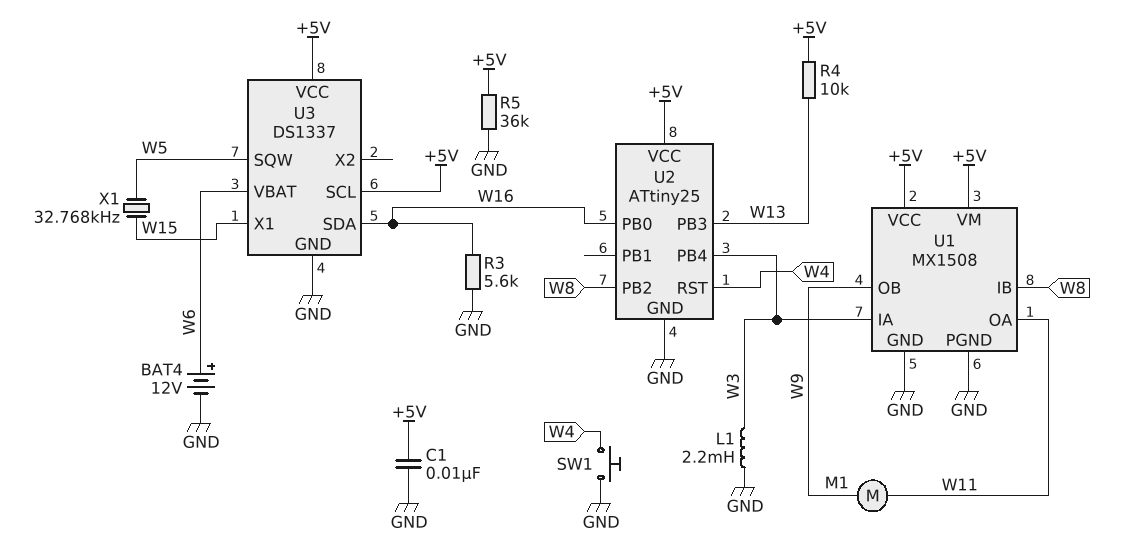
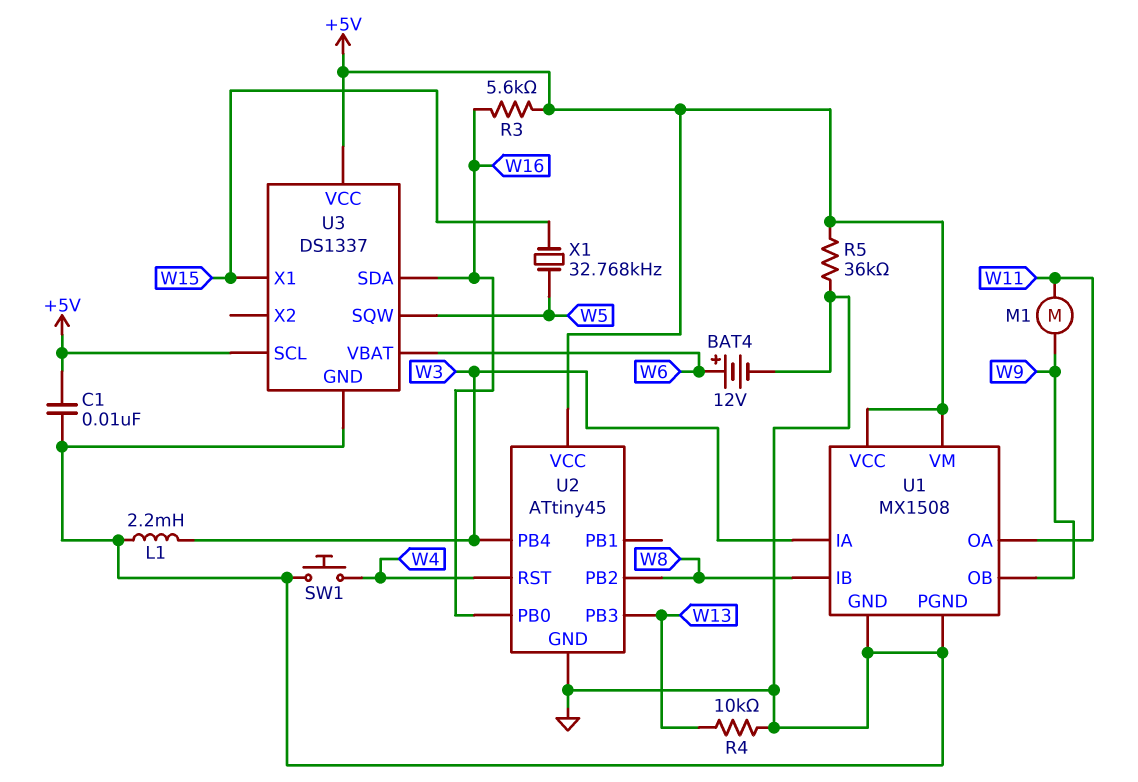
R3: 5.6k (GND, W16) -> 5.6k (+5V, W16)
R4: 10k (+5V, W13) -> 10k (GND, W13)
U2: ATtiny25 -> ATtiny45

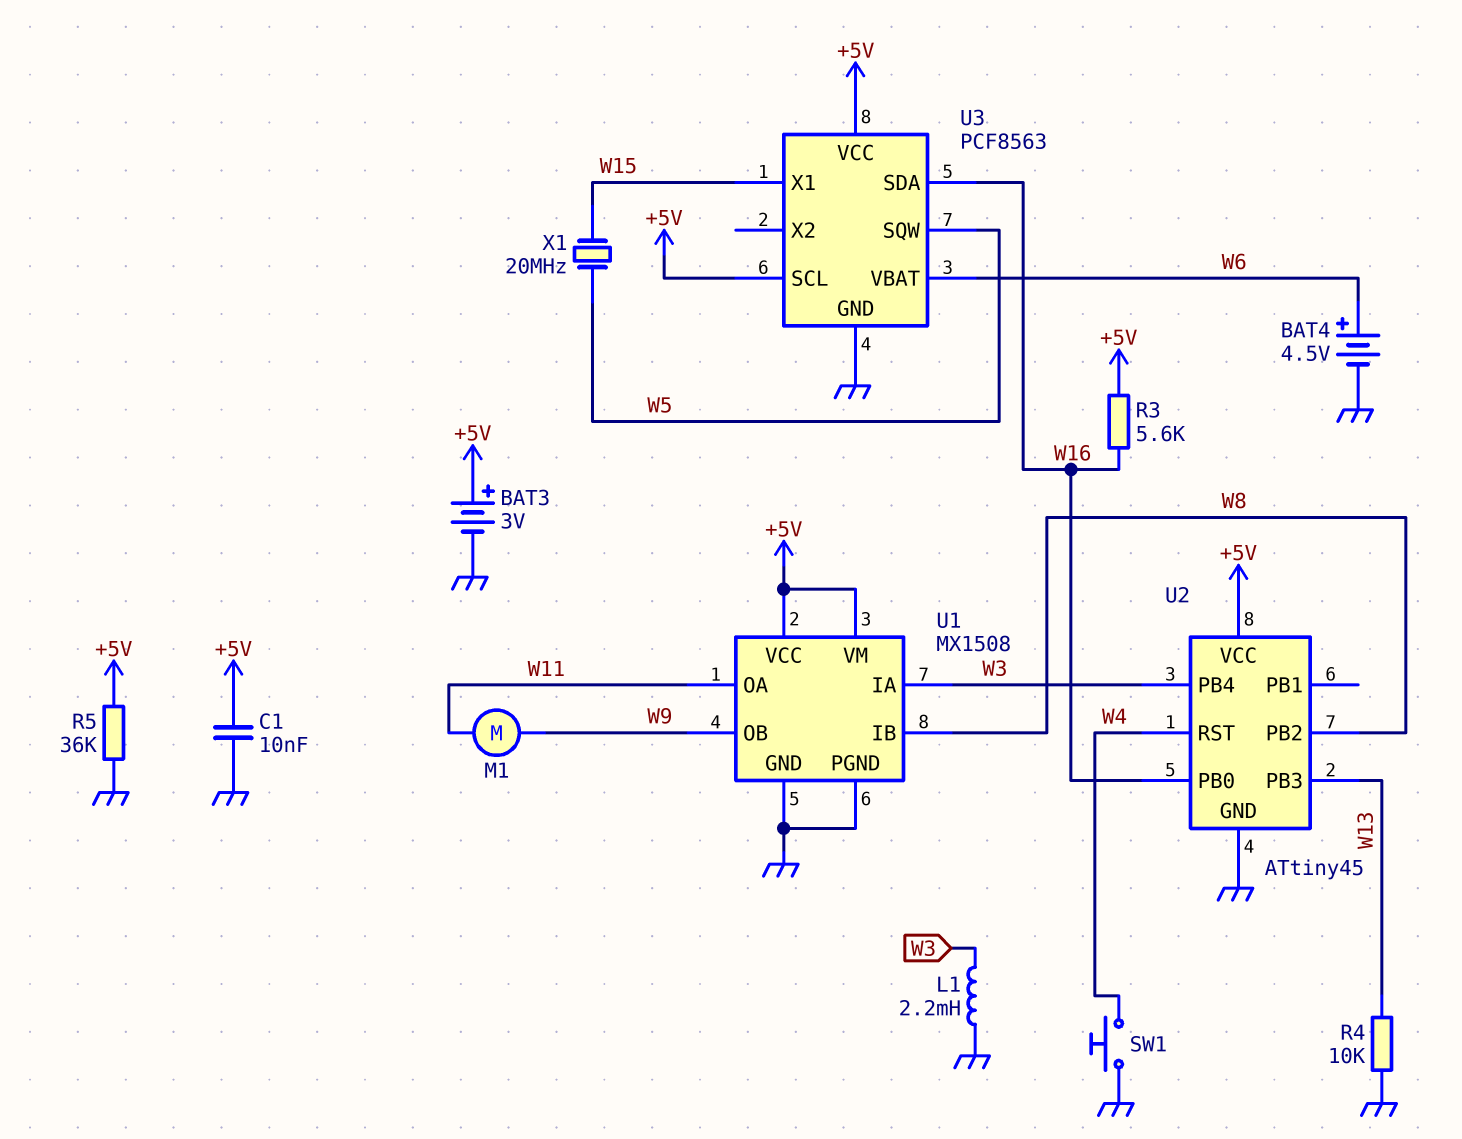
BAT3: none -> 3V (plus +5V, minus GND)
BAT4: 12V (plus W6, minus GND) -> 4.5V (plus W6, minus GND)
U3: DS1337 -> PCF8563
X1: 32.768kHz (W5, W15) -> 20MHz (W5, W15)

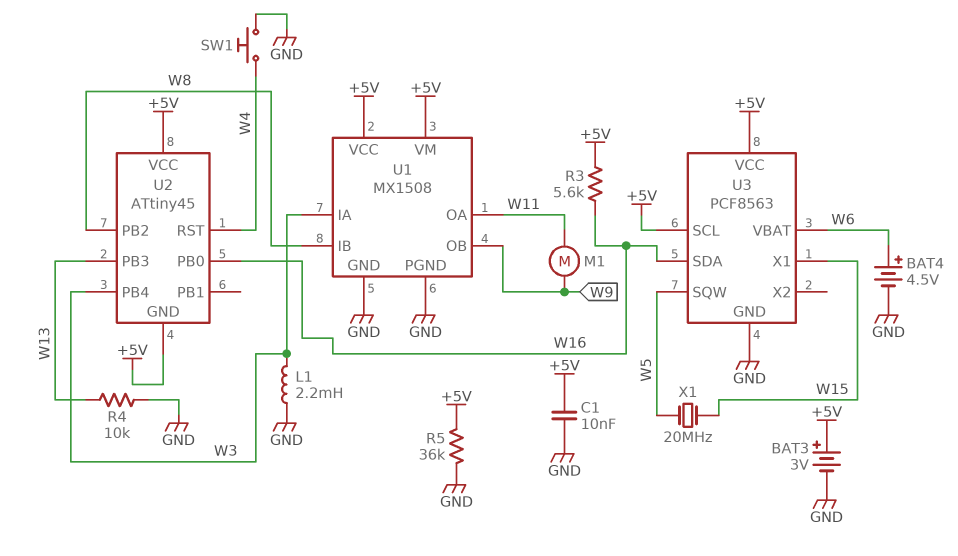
U2 pin GND: GND -> +5V

